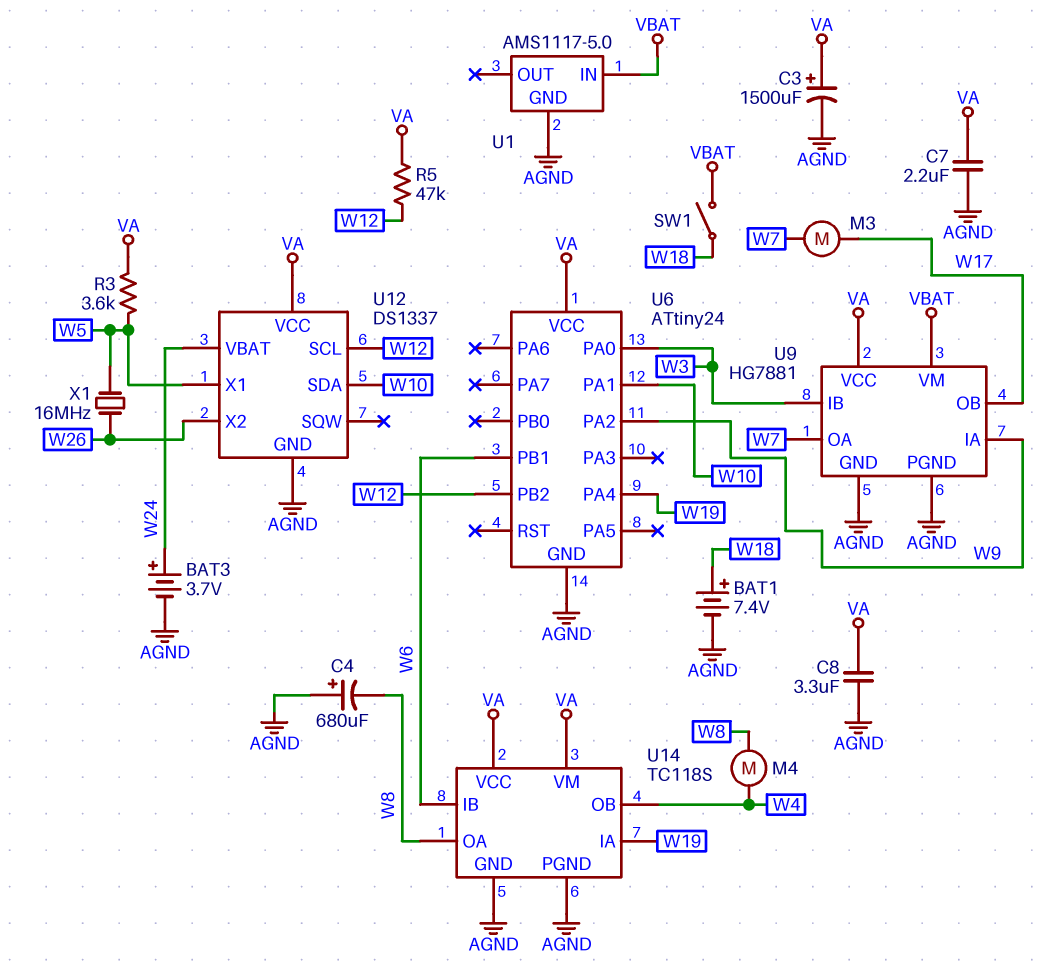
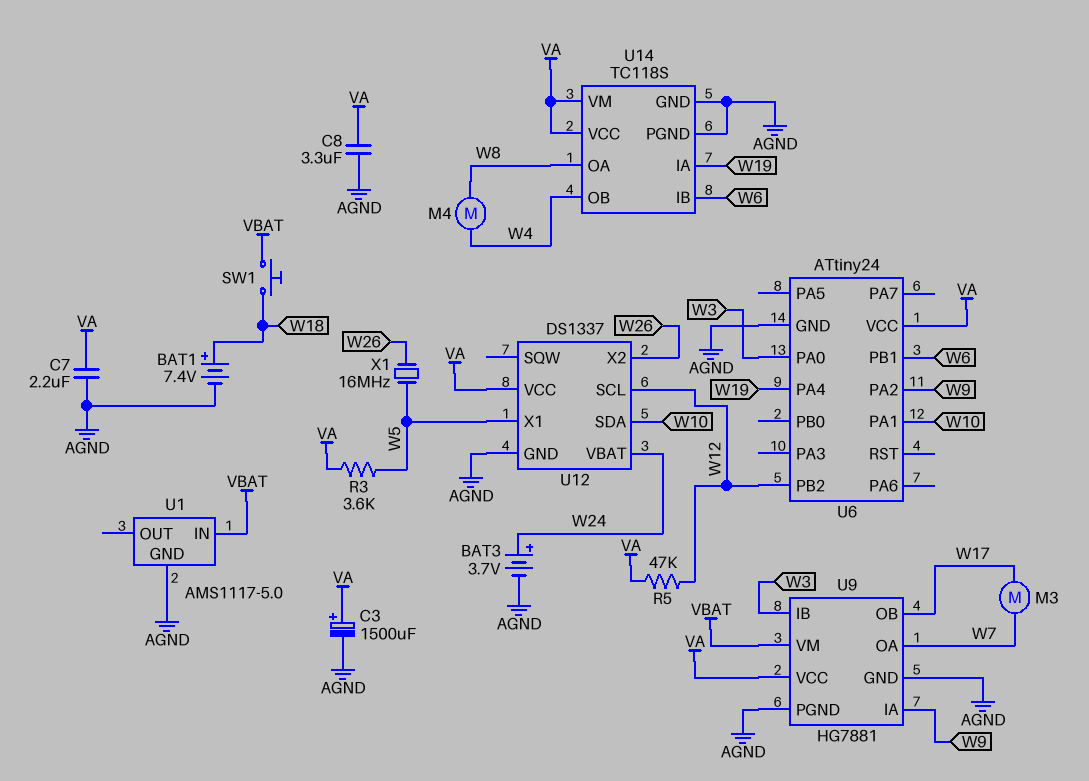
C4: 680uF (plus AGND, minus W8) -> none
SW1: switch (VBAT, W18) -> button (VBAT, W18)

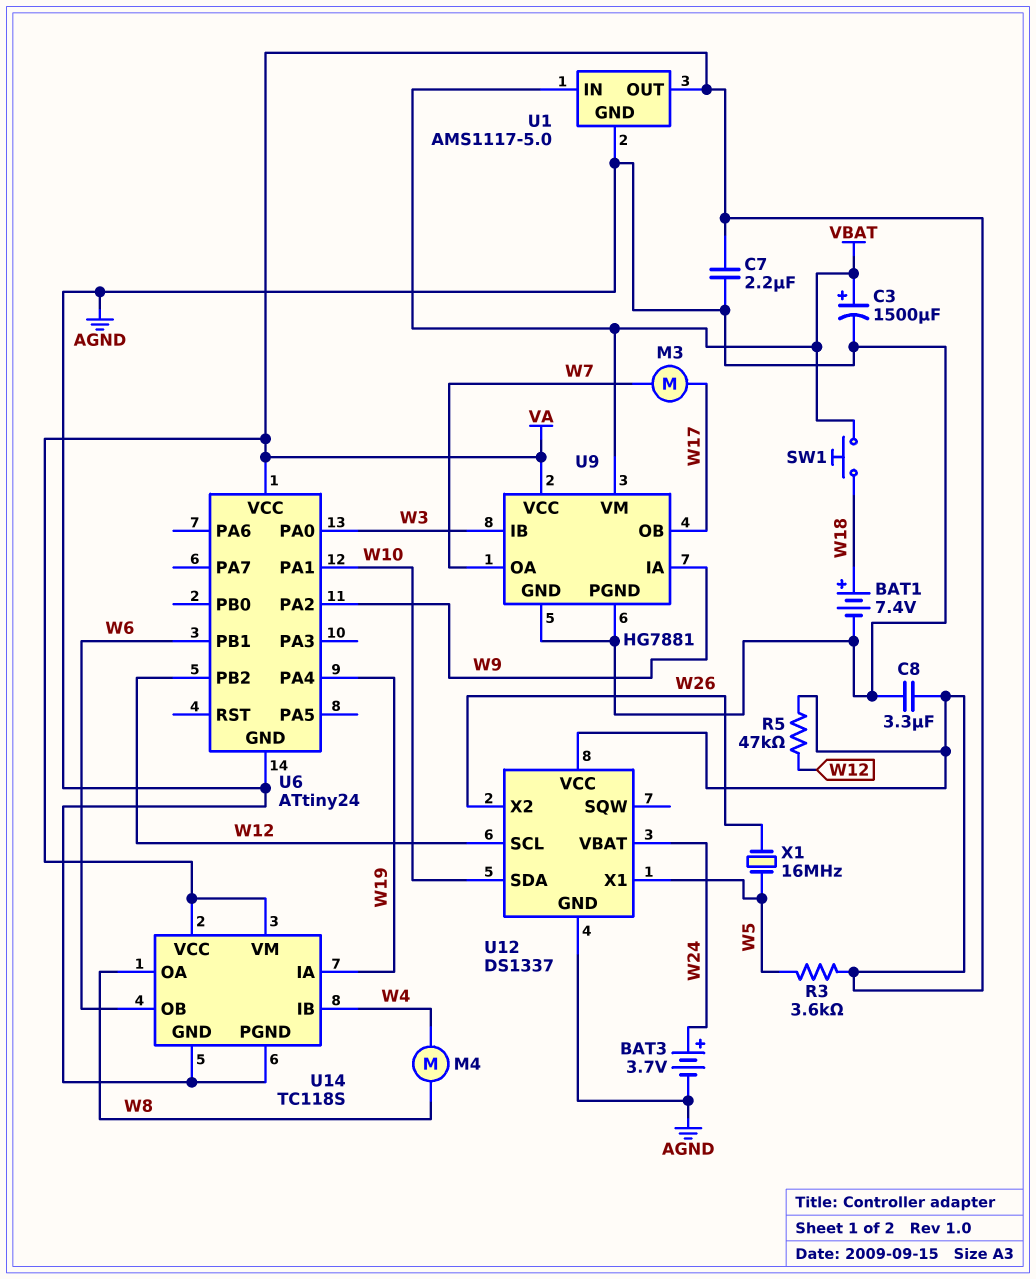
C3: 1500uF (plus VA, minus AGND) -> 1500uF (plus VBAT, minus AGND)
U1 pin OUT: none -> VA
U14 pin IB: W6 -> W4
U14 pin OB: W4 -> W6

